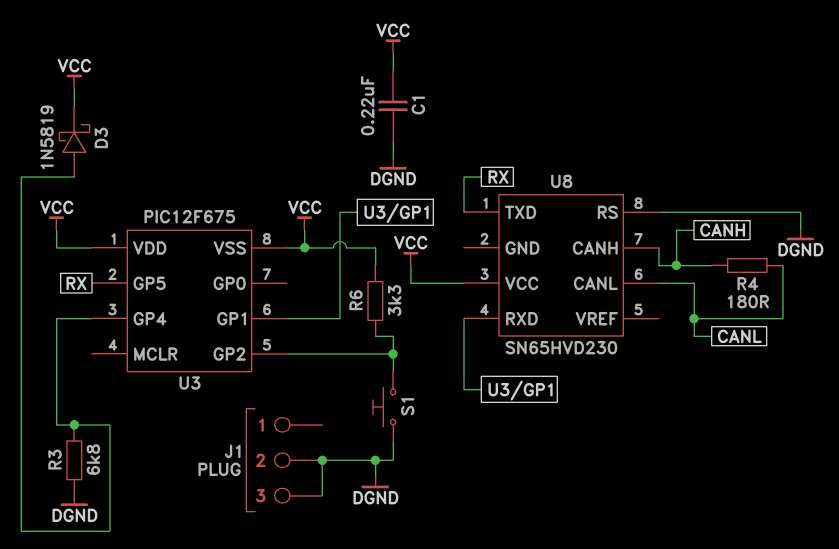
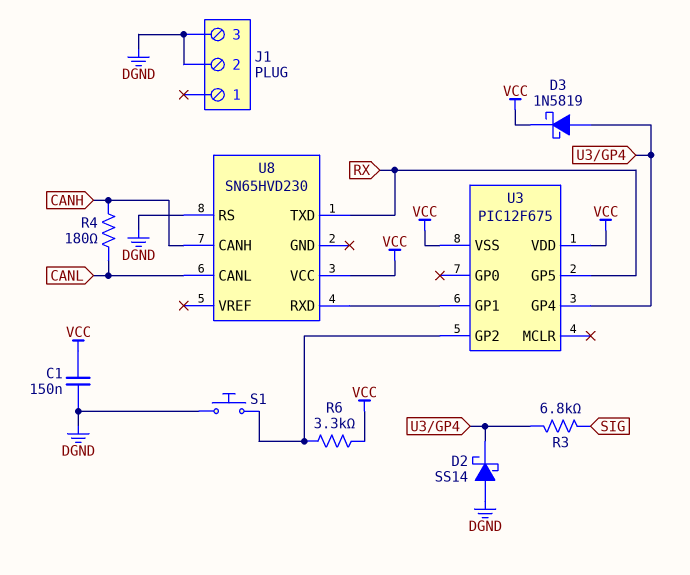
C1: 220nF (DGND, VCC) -> 150nF (DGND, VCC)
D2: none -> schottky SS14 (A DGND, K U3/GP4)
R3: 6.8k (DGND, U3/GP4) -> 6.8k (SIG, U3/GP4)

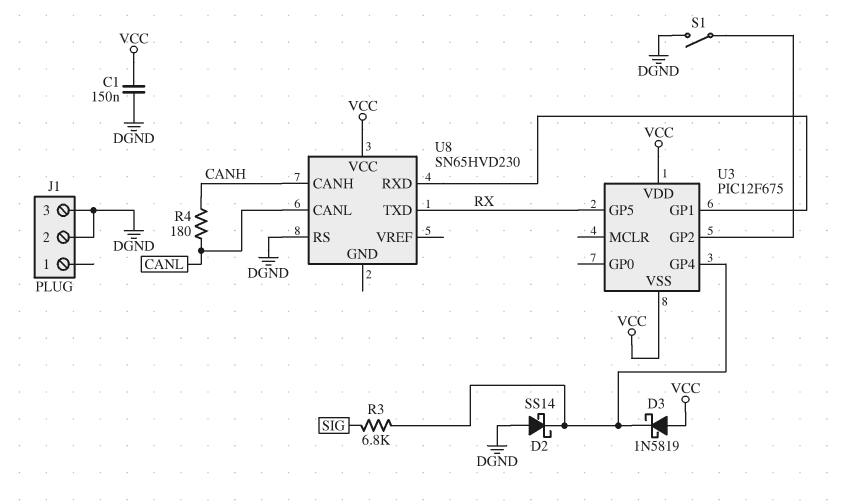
D3: schottky 1N5819 (A U3/GP4, K VCC) -> schottky 1N5819 (A VCC, K U3/GP4)
R6: 3.3k (U3/GP2, VCC) -> none
S1: button (DGND, U3/GP2) -> switch (DGND, U3/GP2)

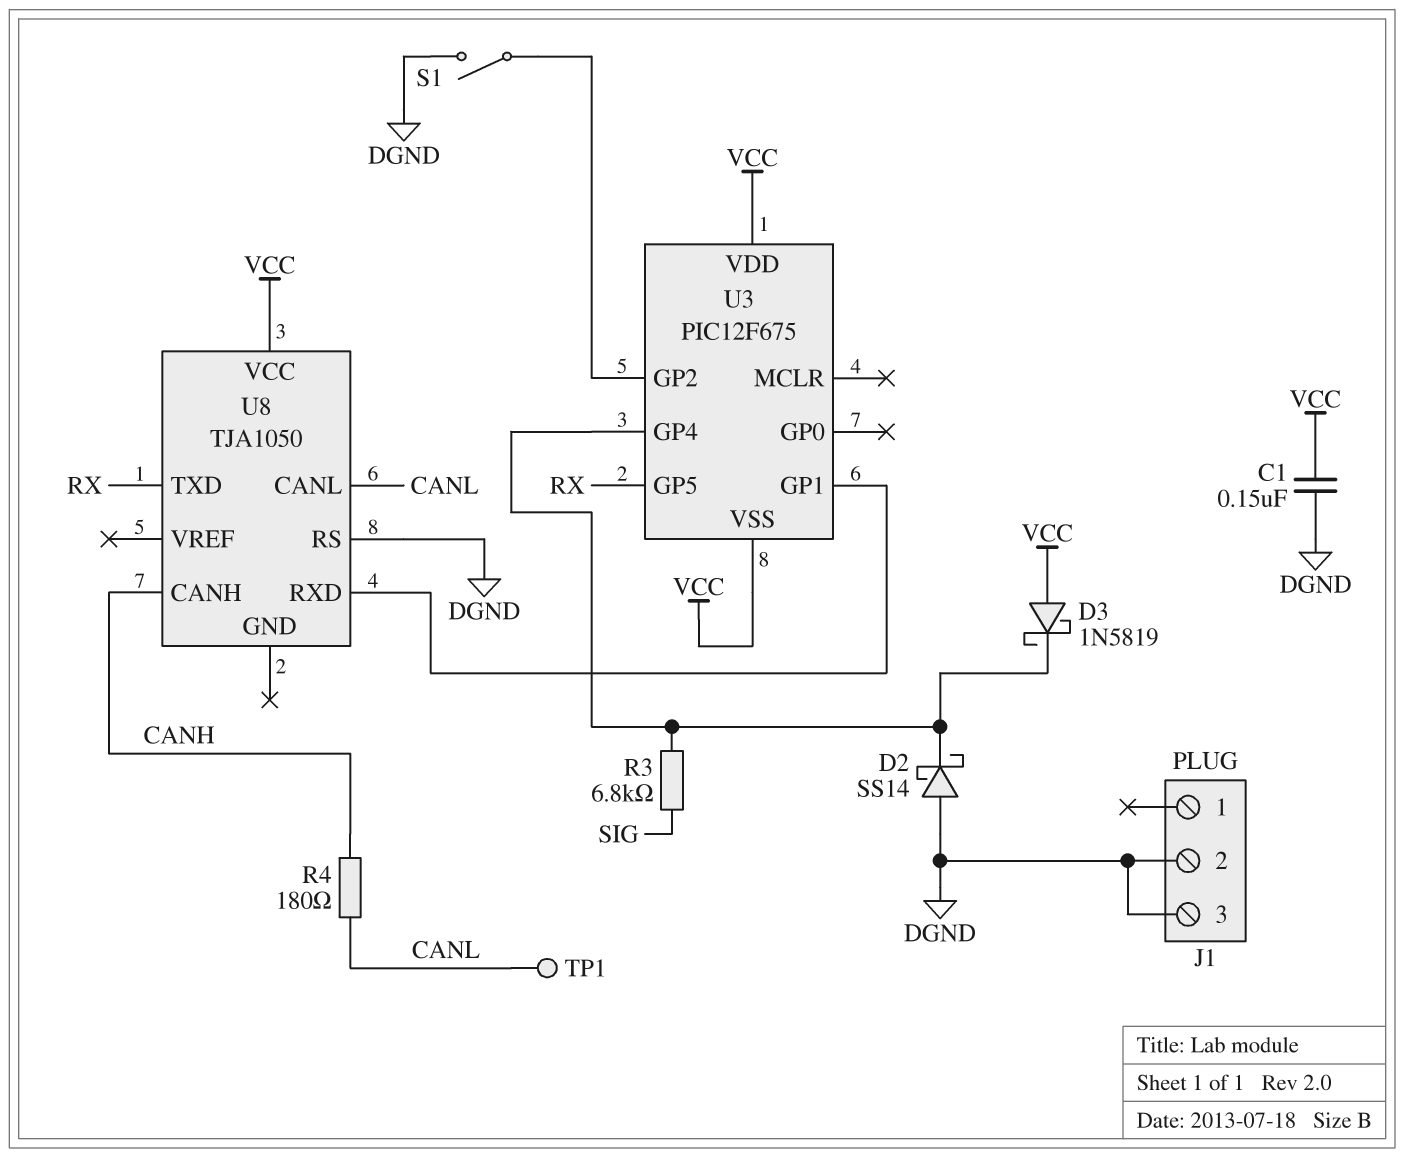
TP1: none -> test point (CANL)
U8: SN65HVD230 -> TJA1050

